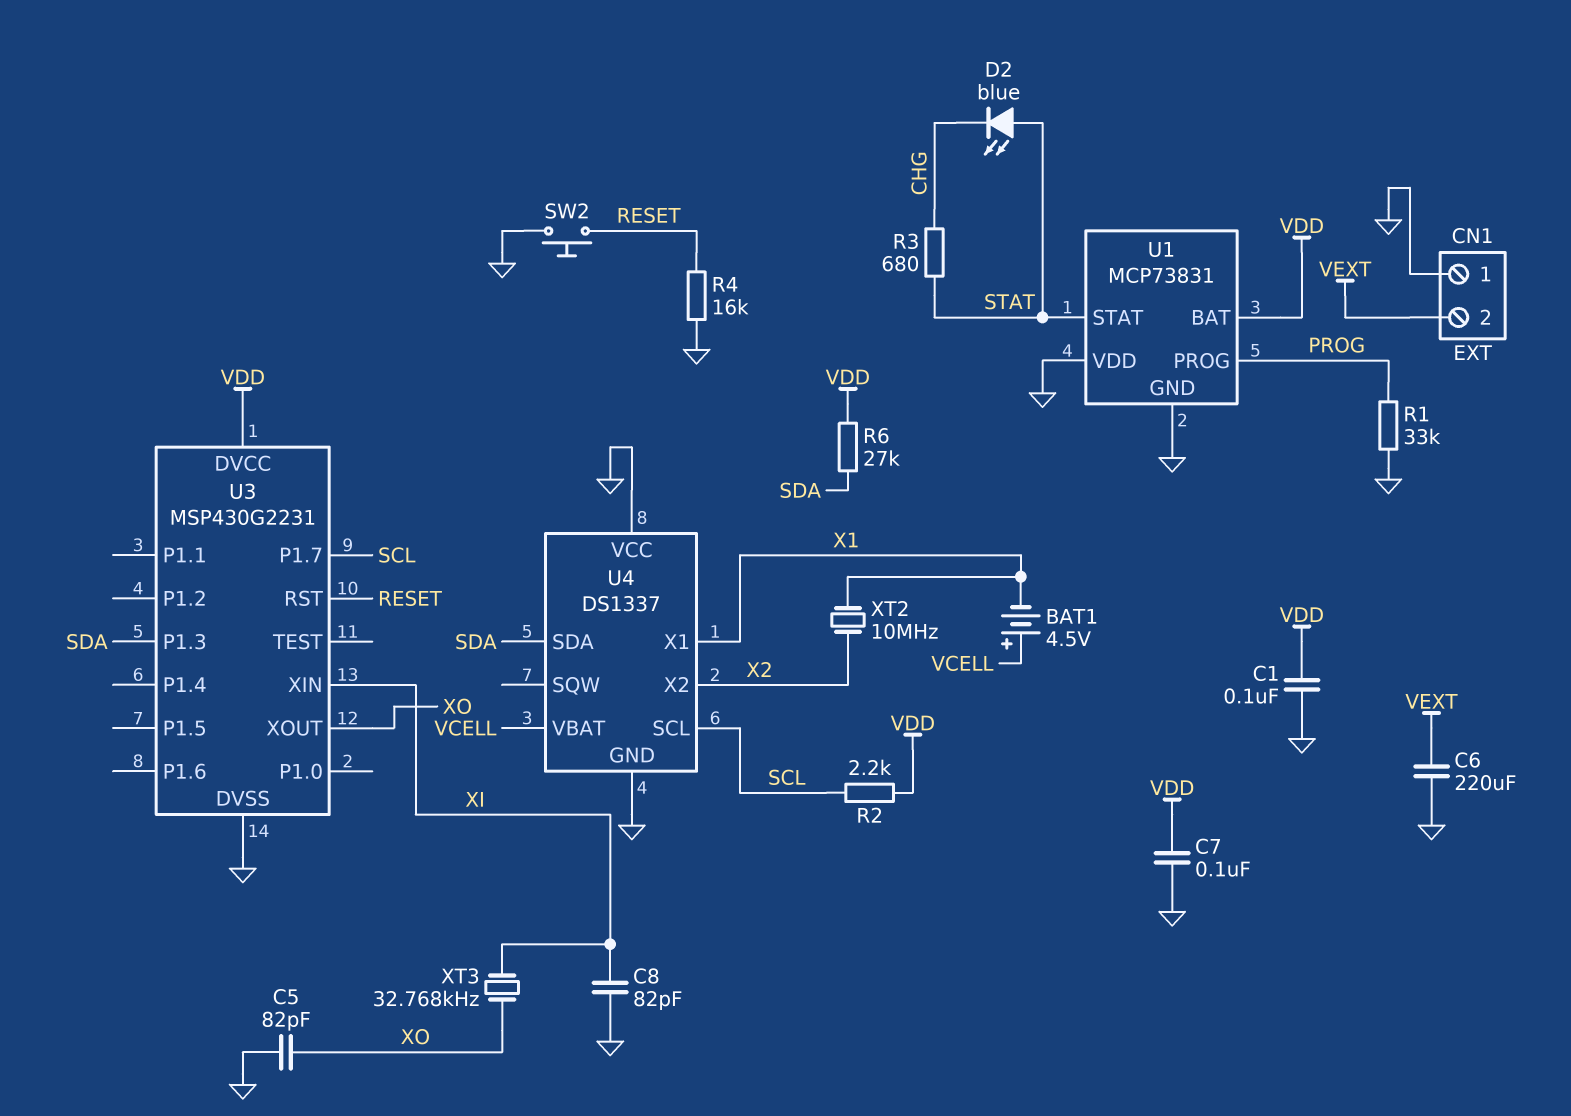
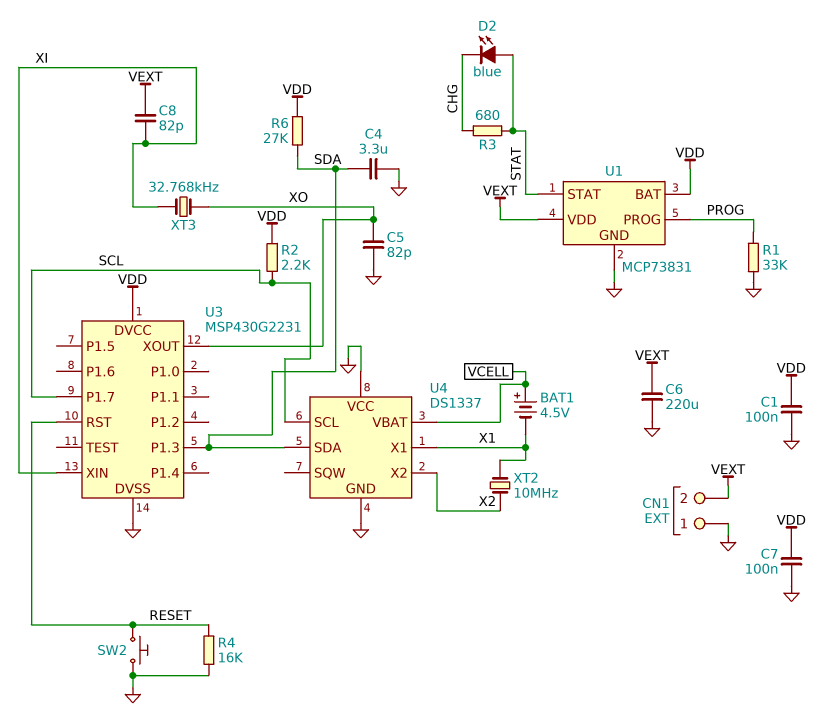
C4: none -> 3.3uF (GND, SDA)
C8: 82pF (GND, XI) -> 82pF (VEXT, XI)
U1 pin VDD: GND -> VEXT

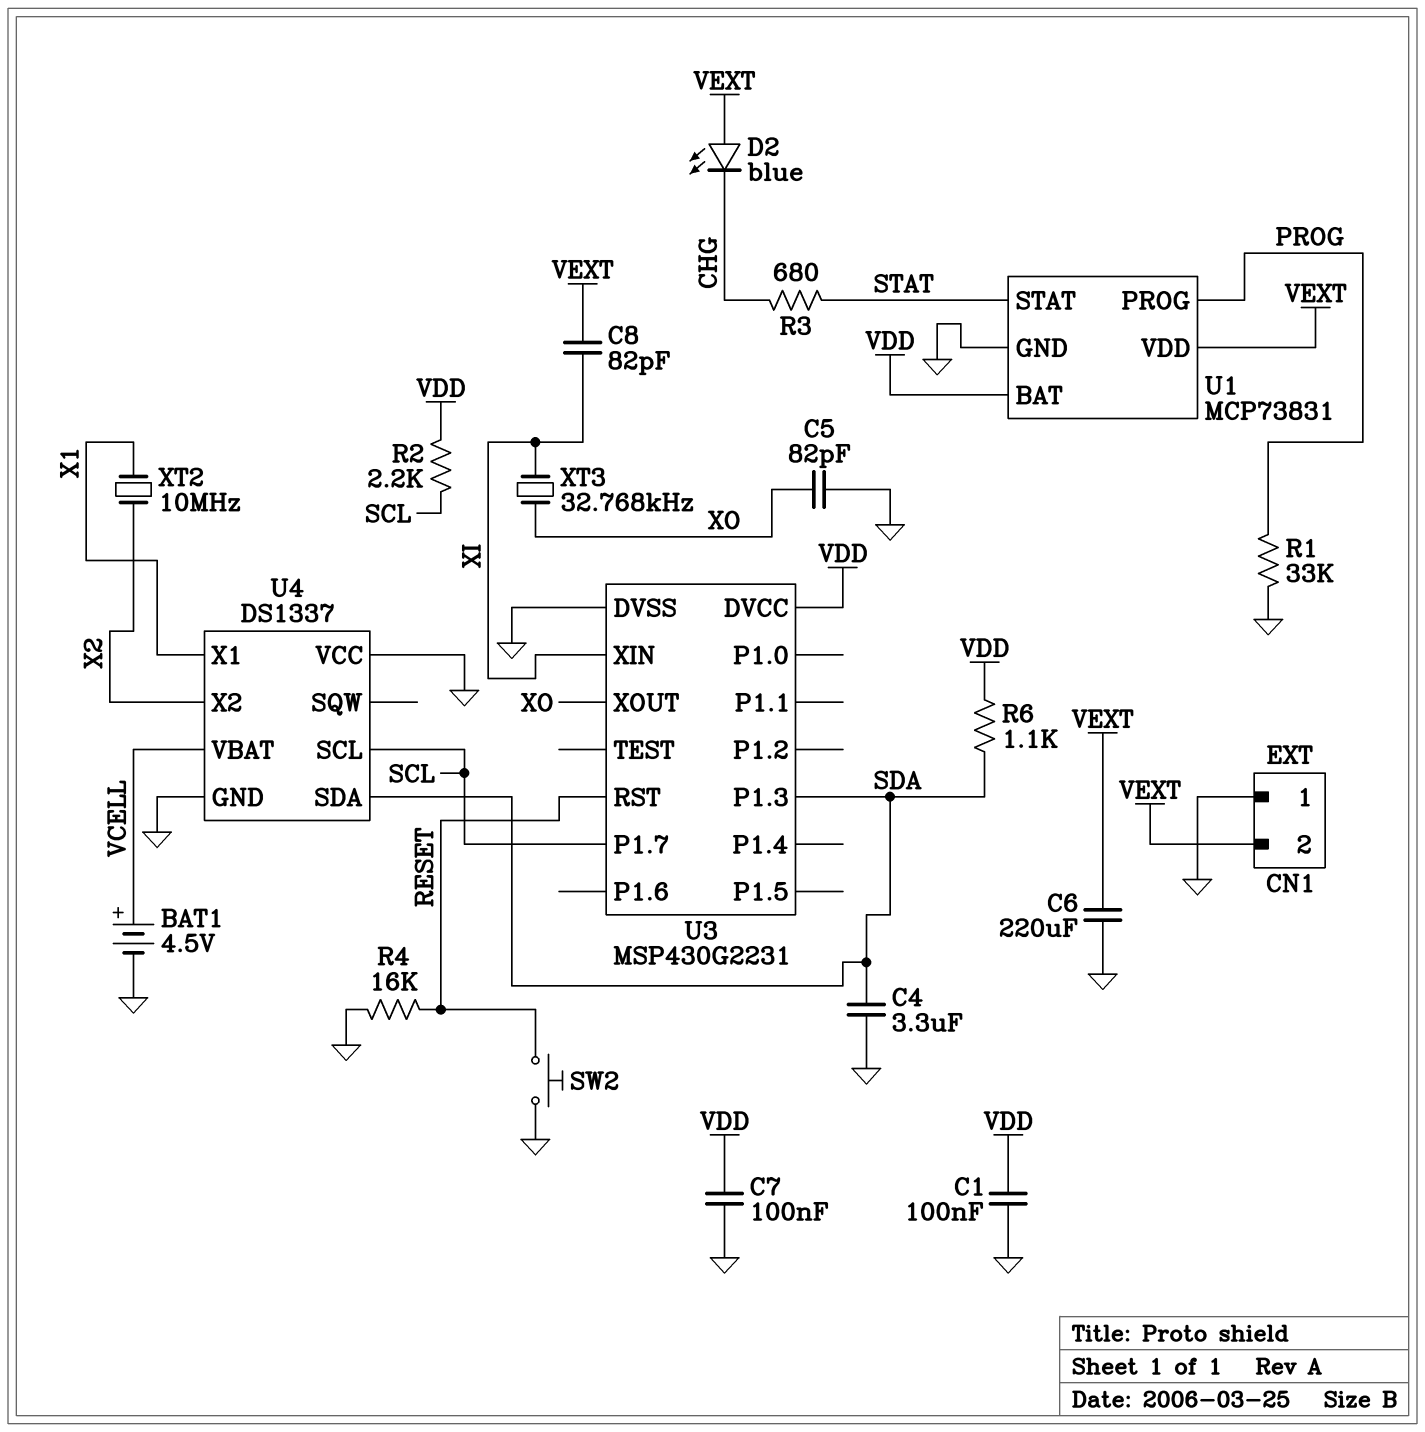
BAT1: 4.5V (plus VCELL, minus X1) -> 4.5V (plus VCELL, minus GND)
D2: LED blue (A STAT, K CHG) -> LED blue (A VEXT, K CHG)
R6: 27k (SDA, VDD) -> 1.1k (SDA, VDD)

